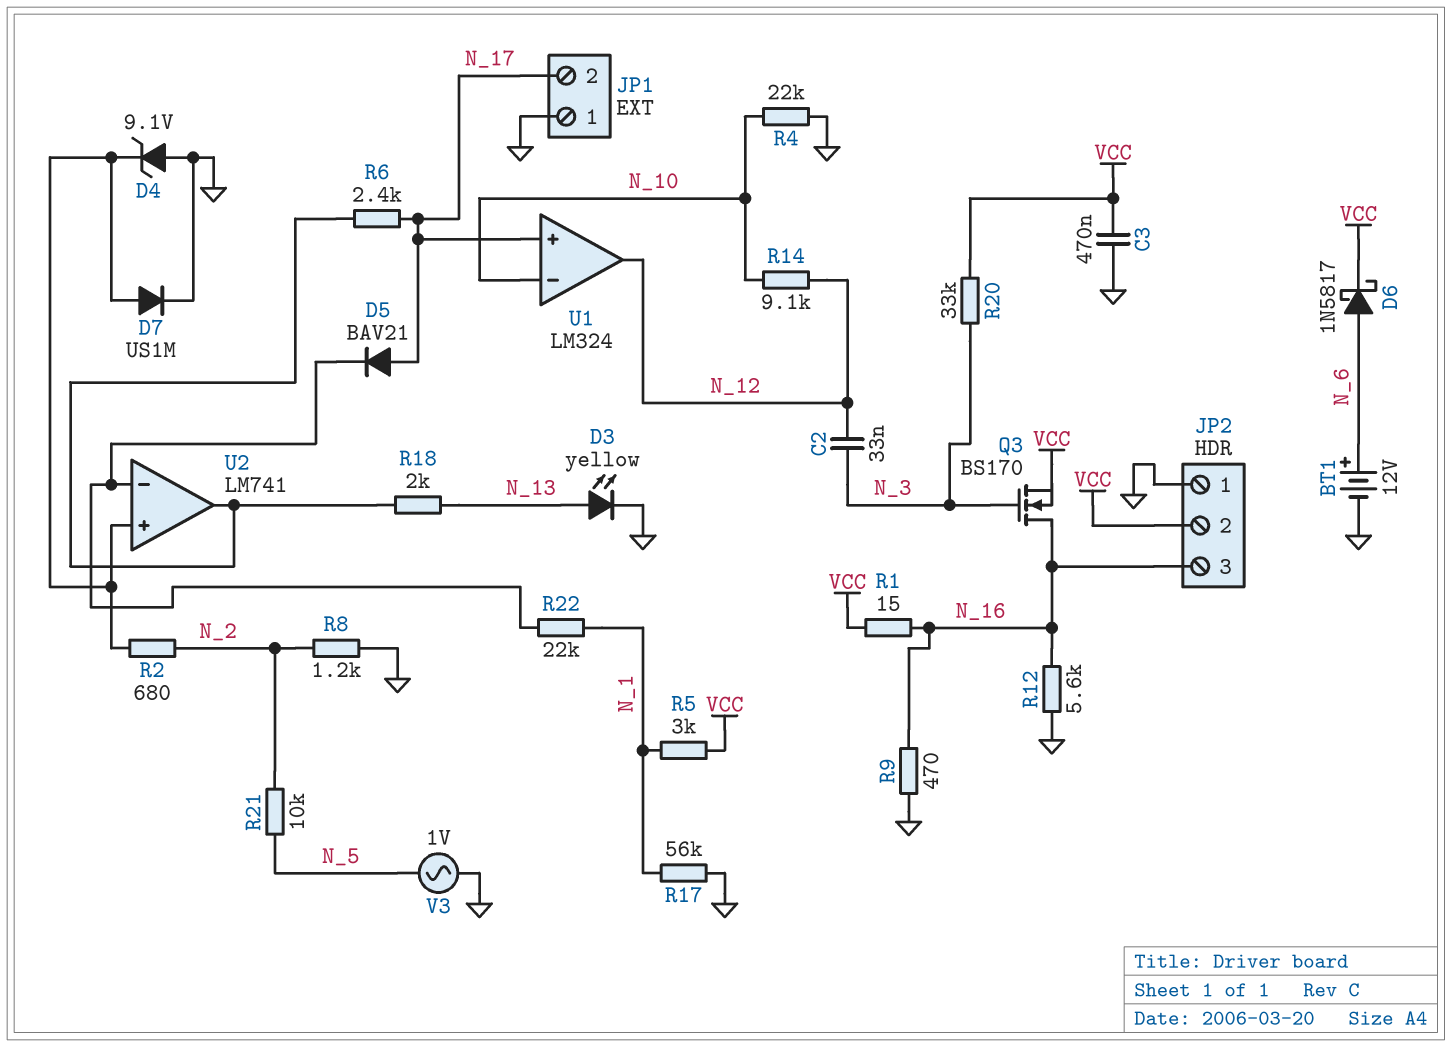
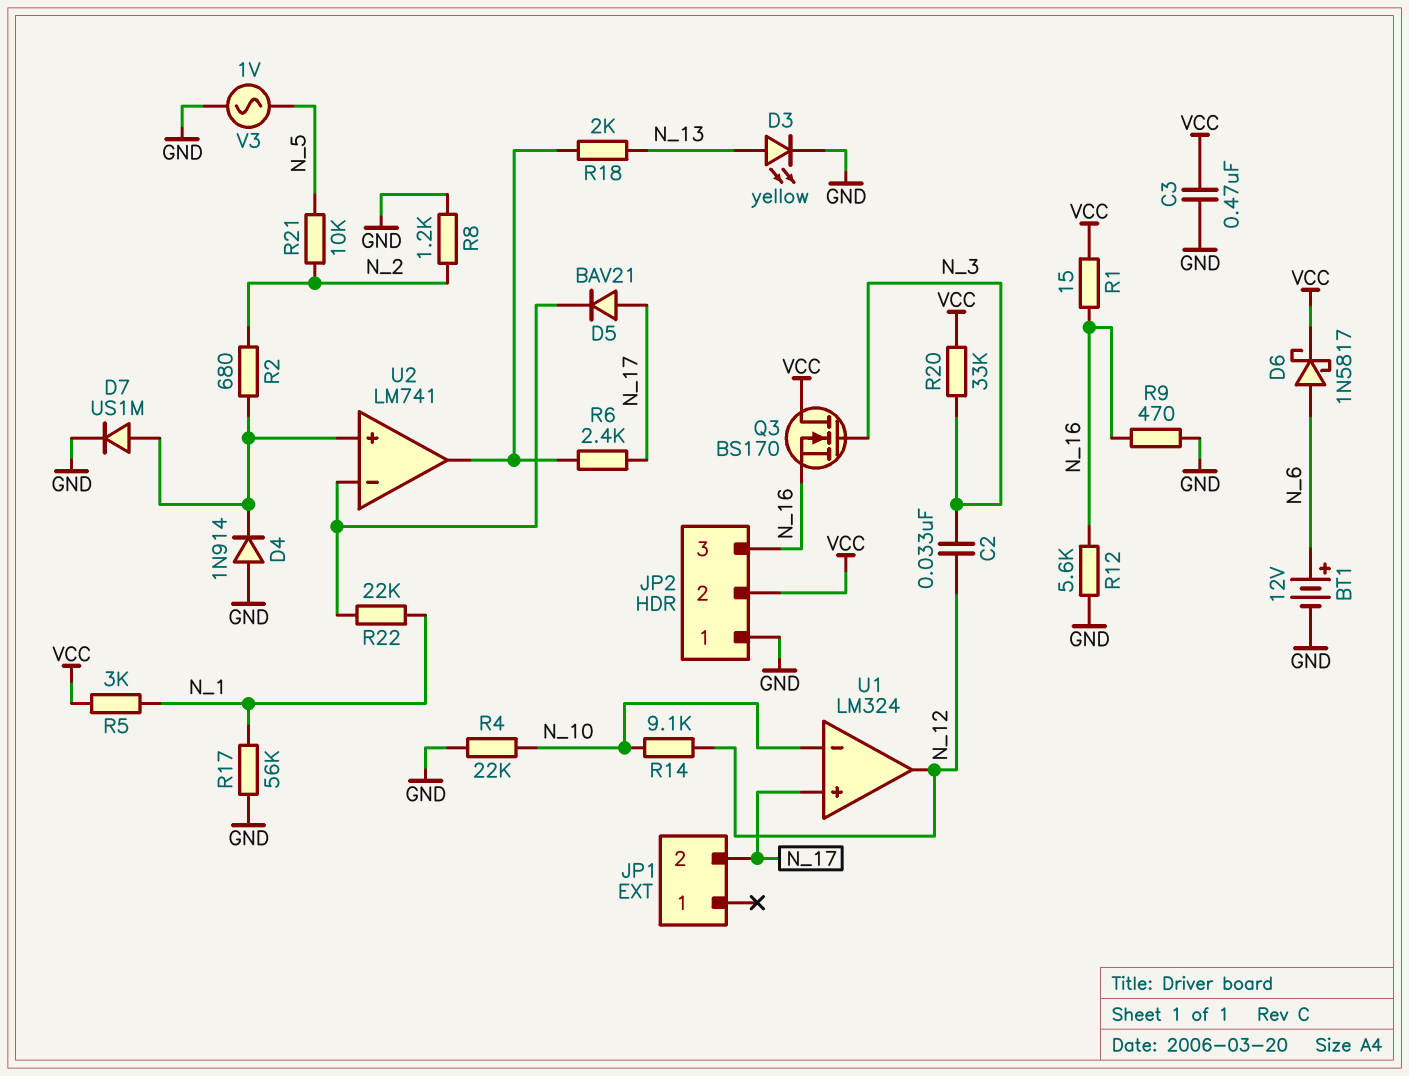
D4: zener 9.1V (A GND, K U2/in+) -> diode 1N914 (A GND, K U2/in+)
JP1 pin 1: GND -> none
Q3: NMOS BS170 (G N_3, D N_16, S VCC) -> NMOS BS170 (G N_3, D VCC, S N_16)

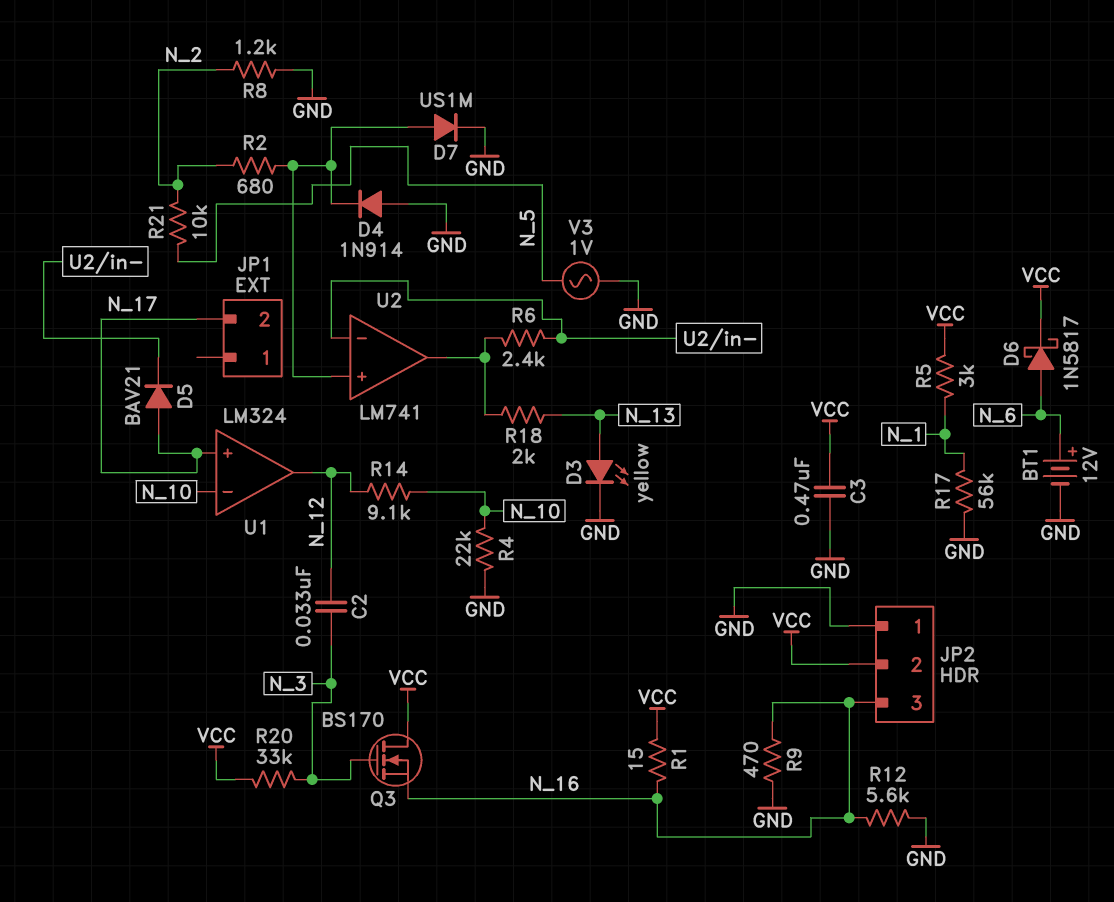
R6: 2.4k (N_17, U2/out) -> 2.4k (U2/in-, U2/out)
R22: 22k (N_1, U2/in-) -> none

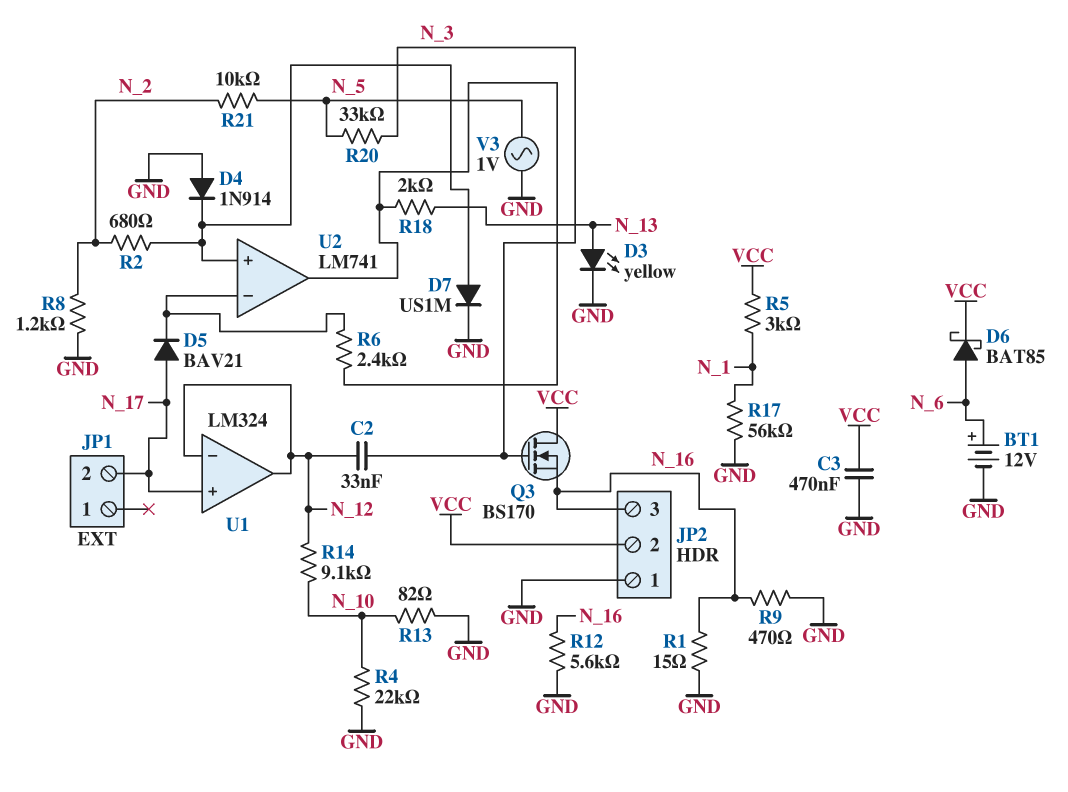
D6: schottky 1N5817 (A N_6, K VCC) -> schottky BAT85 (A N_6, K VCC)
R1: 15 (N_16, VCC) -> 15 (GND, N_16)
R13: none -> 82 (GND, N_10)
R20: 33k (N_3, VCC) -> 33k (N_3, N_5)
U1 pin in-: N_10 -> N_12

